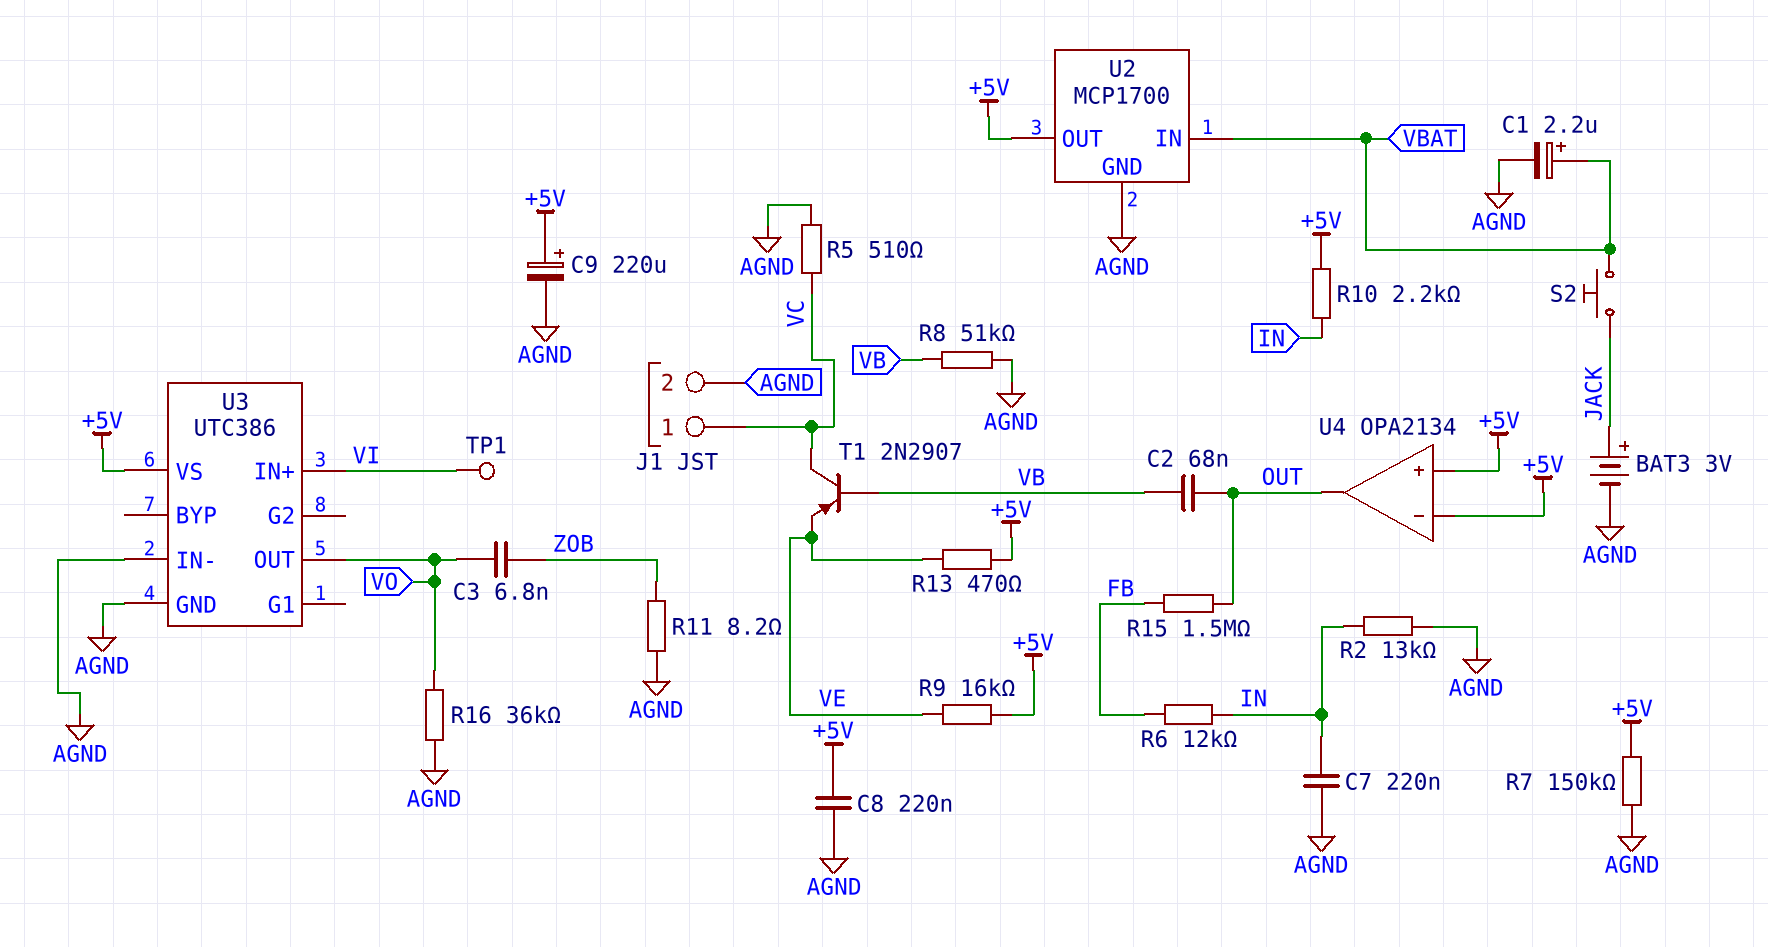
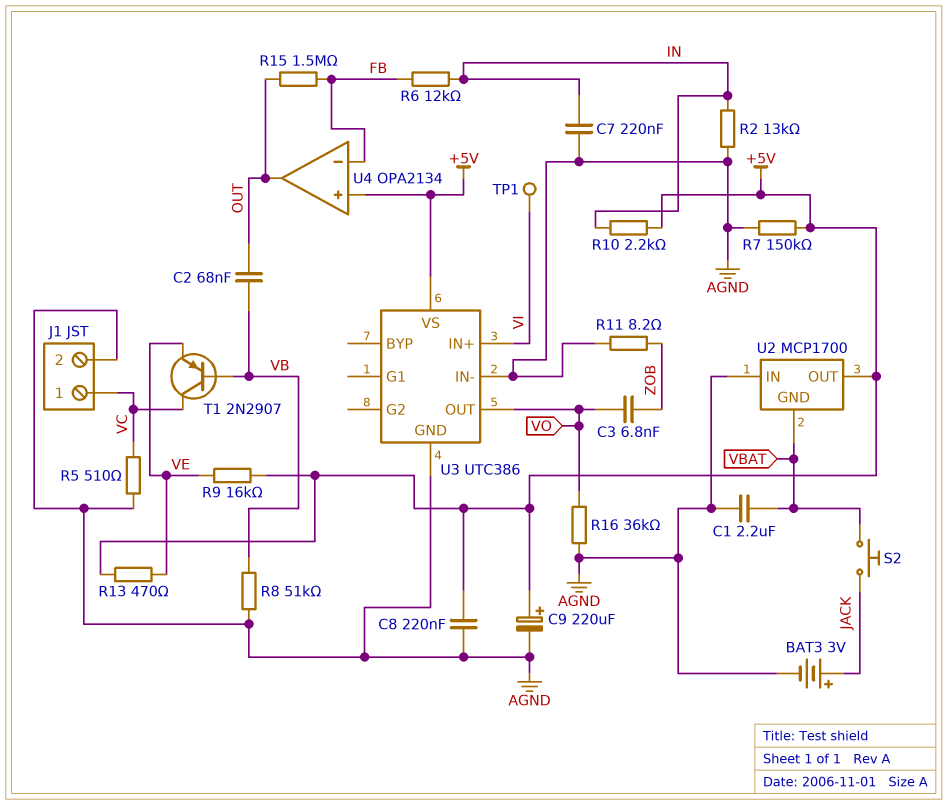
C1: 2.2uF (plus VBAT, minus AGND) -> 2.2uF (AGND, VBAT)
U2 pin GND: AGND -> VBAT
U2 pin IN: VBAT -> AGND
U4 pin in-: +5V -> FB

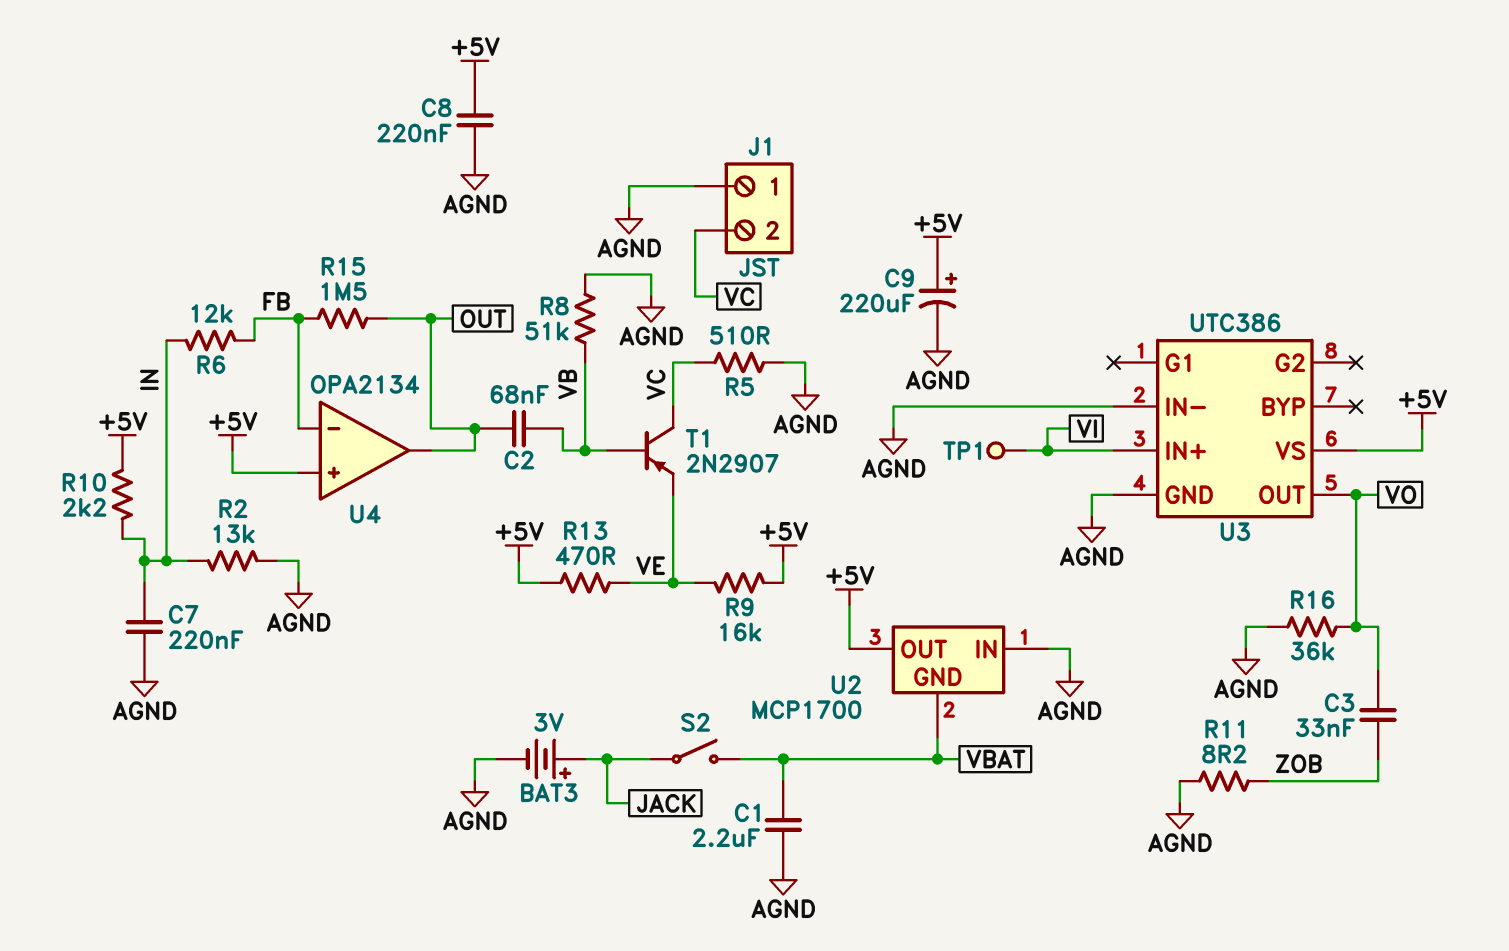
C3: 6.8nF (VO, ZOB) -> 33nF (VO, ZOB)
J1 pin 1: VC -> AGND
J1 pin 2: AGND -> VC
R7: 150k (+5V, AGND) -> none
S2: button (JACK, VBAT) -> switch (JACK, VBAT)

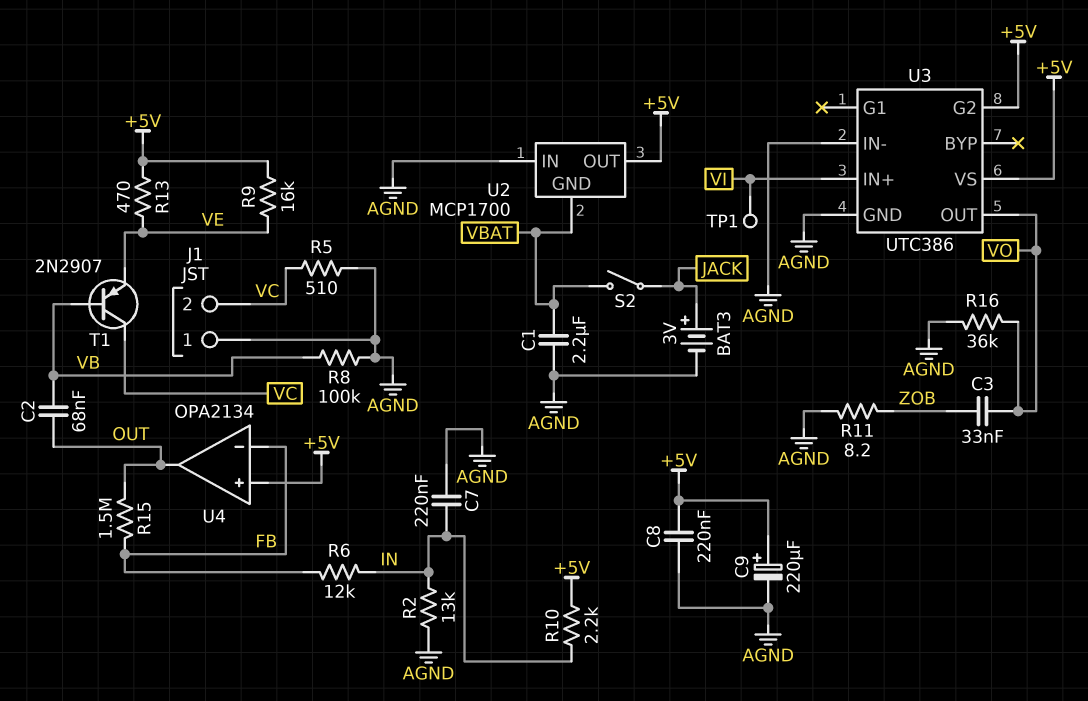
R8: 51k (AGND, VB) -> 100k (AGND, VB)
U3 pin G2: none -> +5V

